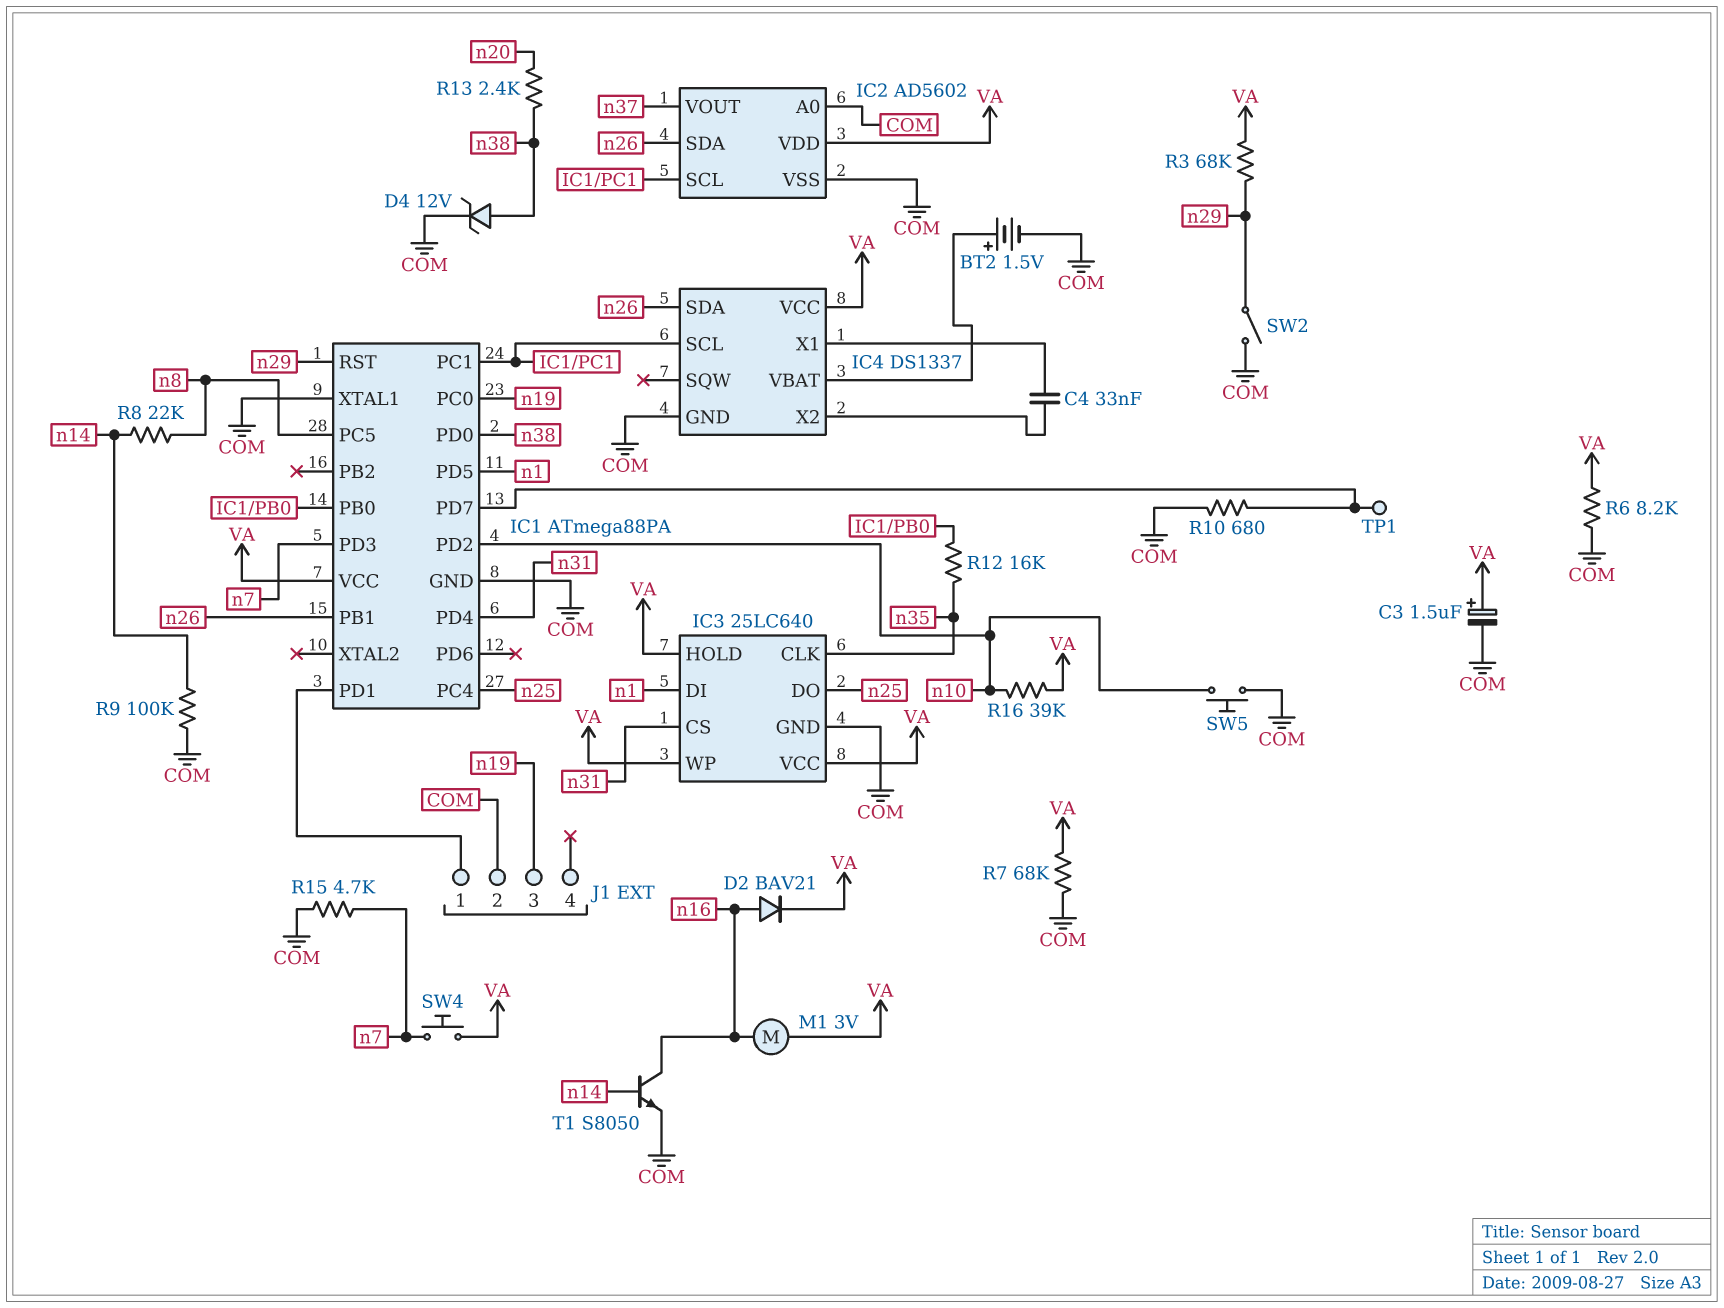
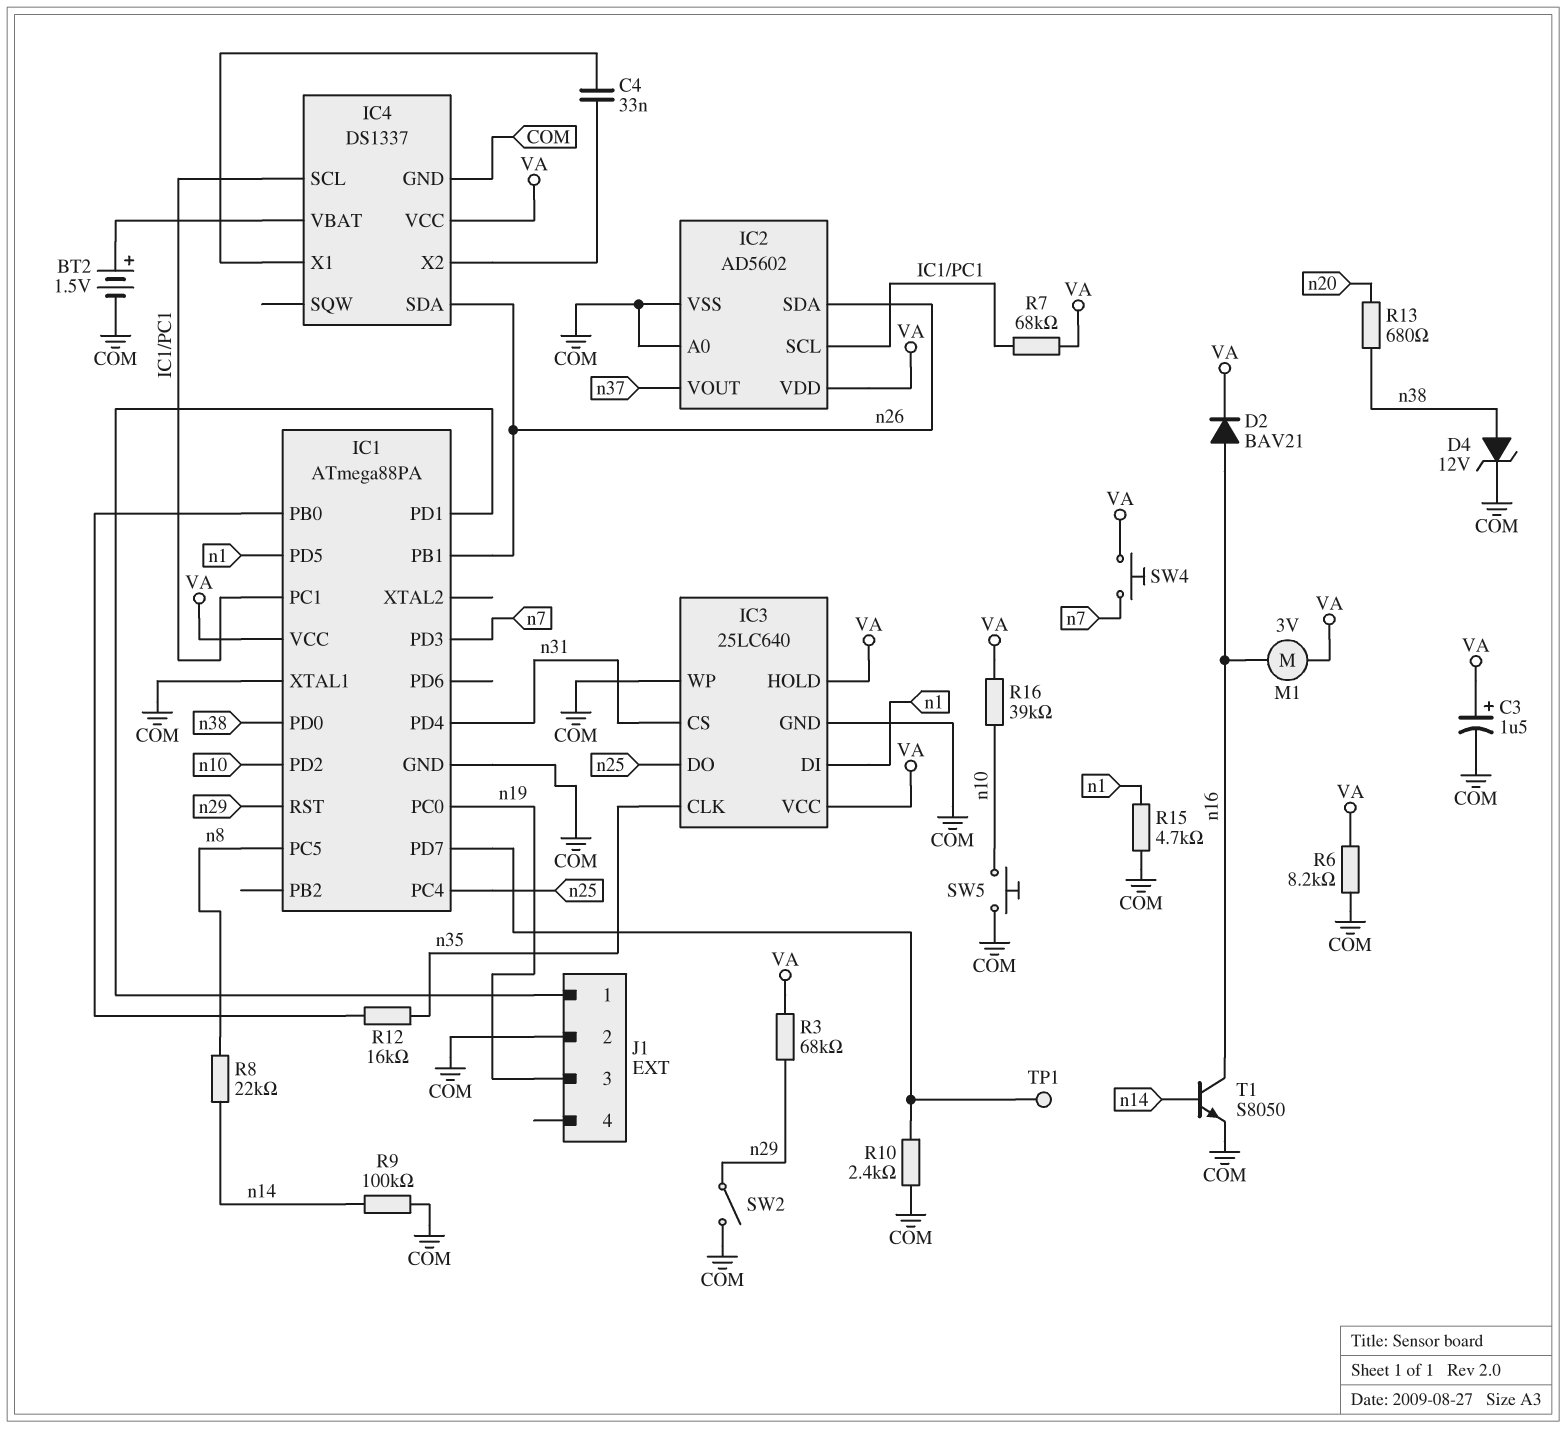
IC3 pin WP: VA -> COM
R7: 68k (COM, VA) -> 68k (IC1/PC1, VA)
R10: 680 (COM, IC1/PD7) -> 2.4k (COM, IC1/PD7)
R13: 2.4k (n20, n38) -> 680 (n20, n38)
R15: 4.7k (COM, n7) -> 4.7k (COM, n1)

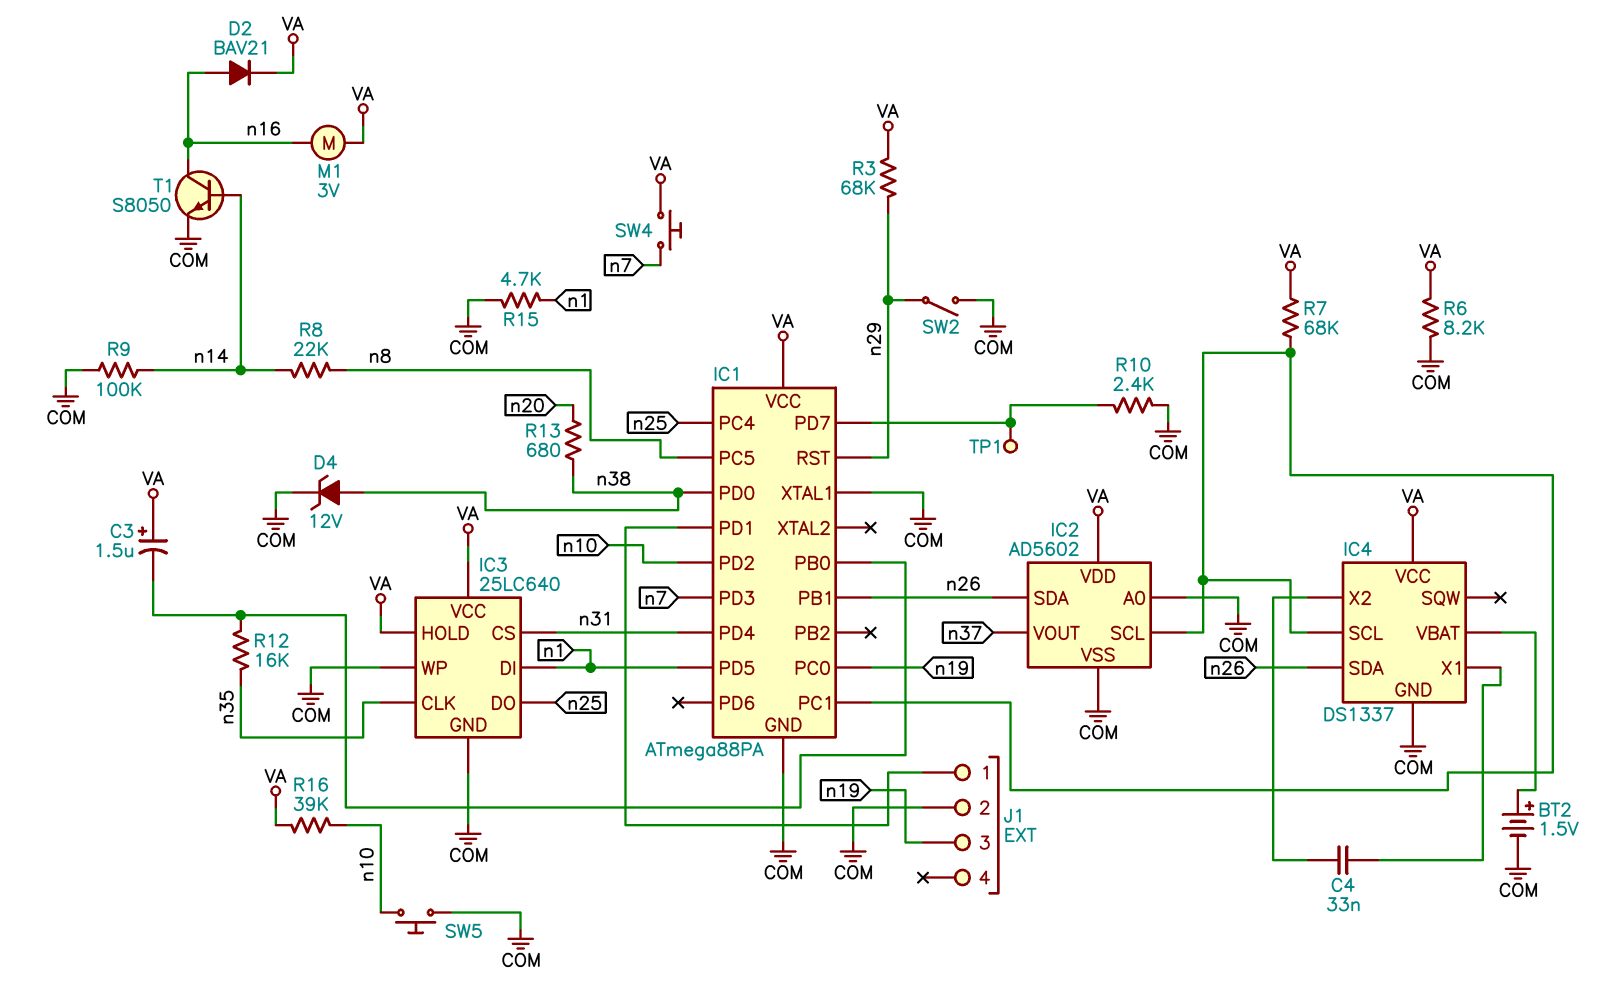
C3: 1.5uF (plus VA, minus COM) -> 1.5uF (plus VA, minus IC1/PB0)

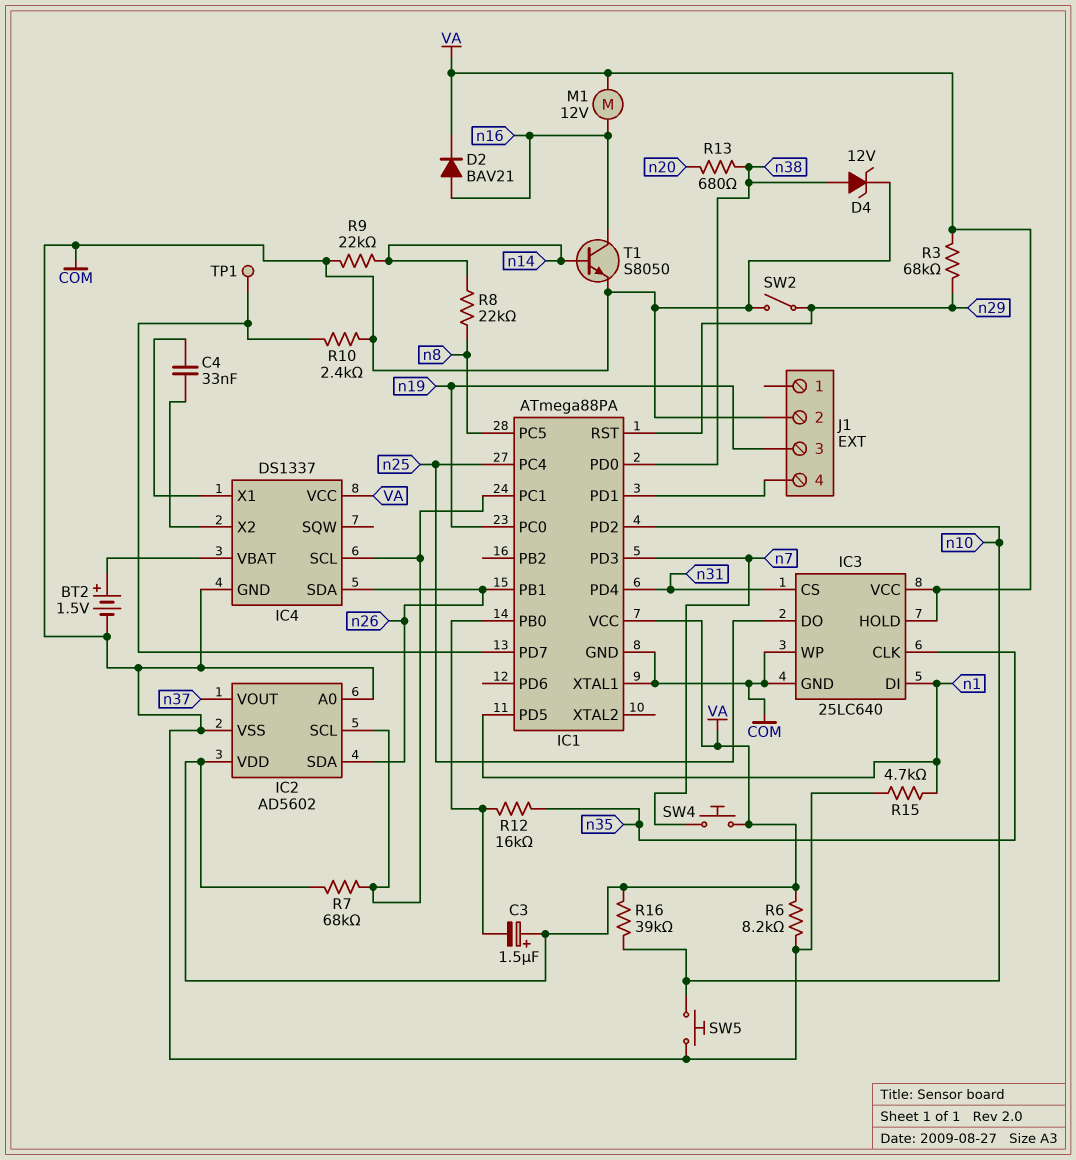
J1 pin 1: IC1/PD1 -> none
J1 pin 4: none -> IC1/PD1
M1: motor 3V (VA, n16) -> motor 12V (VA, n16)
R9: 100k (COM, n14) -> 22k (COM, n14)

